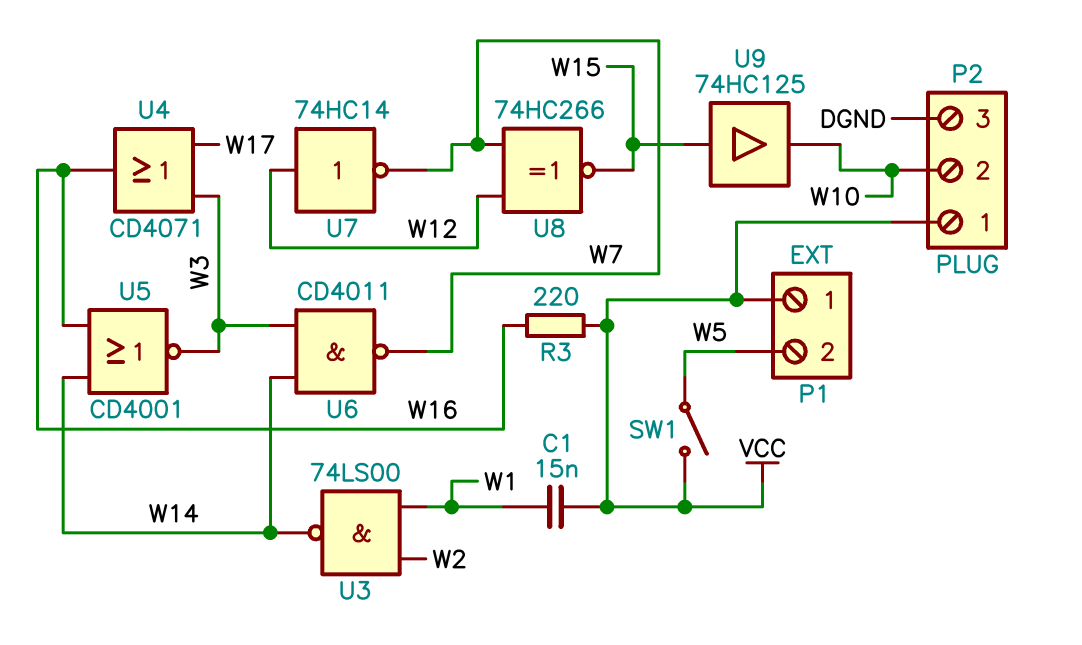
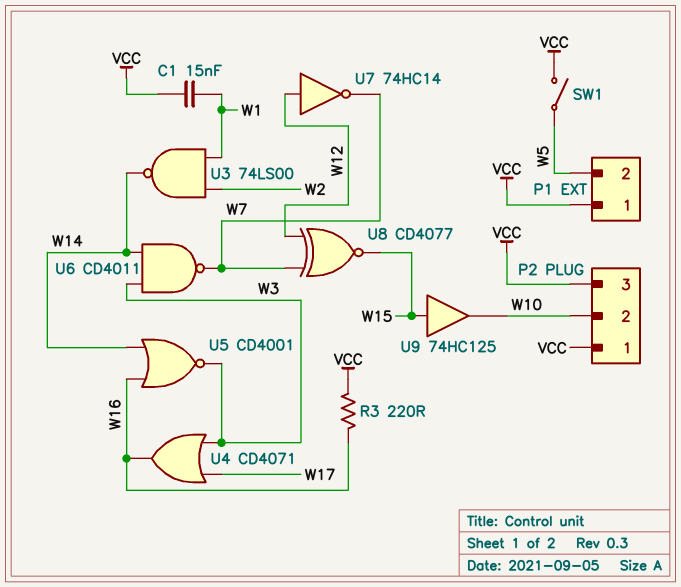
P2 pin 3: DGND -> VCC
U8: XNOR 74HC266 (in W7, in W12, out W15) -> XNOR CD4077 (in W7, in W12, out W15)

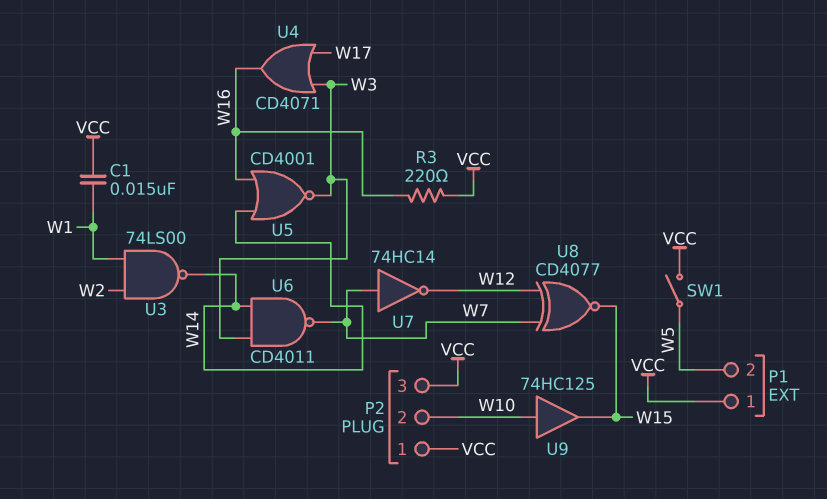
U7: NOT 74HC14 (in W12, out W7) -> NOT 74HC14 (in W7, out W12)
U9: buffer 74HC125 (in W15, out W10) -> buffer 74HC125 (in W10, out W15)

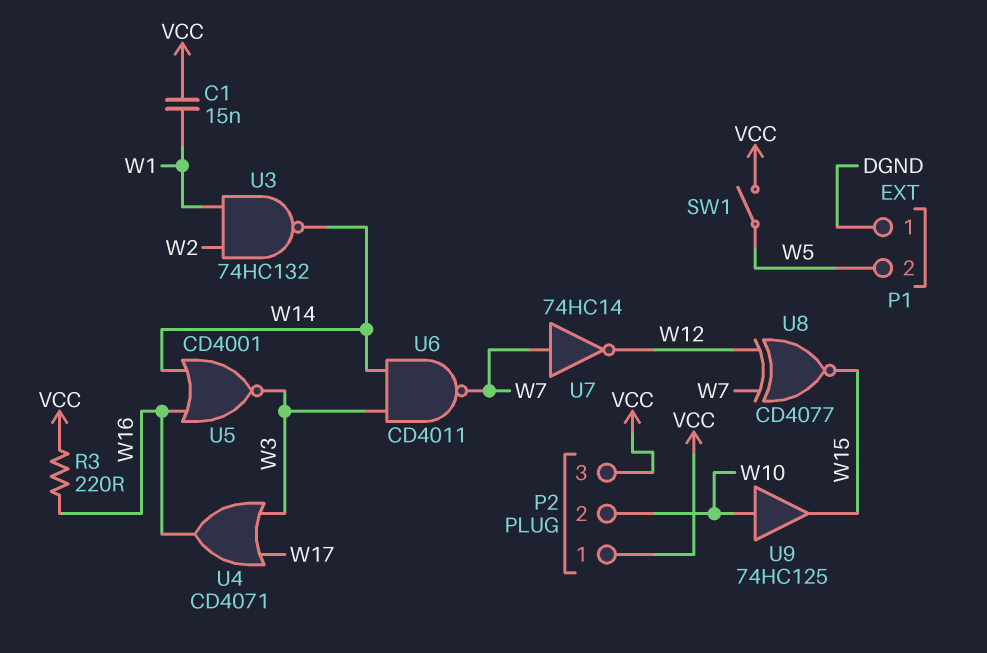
P1 pin 1: VCC -> DGND
U3: NAND 74LS00 (in W1, in W2, out W14) -> NAND 74HC132 (in W1, in W2, out W14)

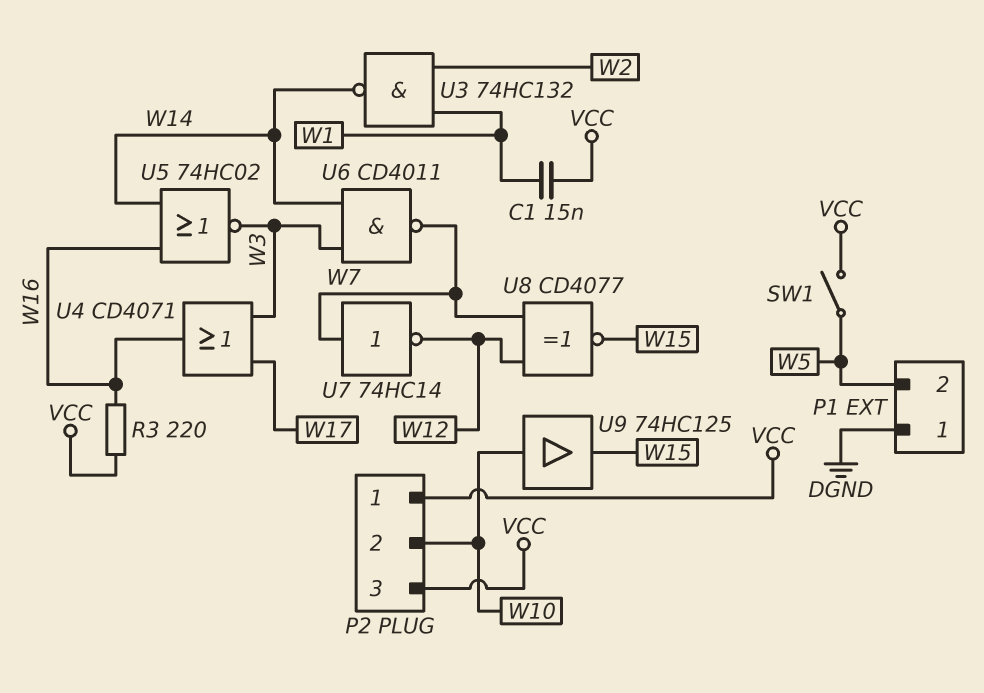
U5: NOR CD4001 (in W14, in W16, out W3) -> NOR 74HC02 (in W14, in W16, out W3)

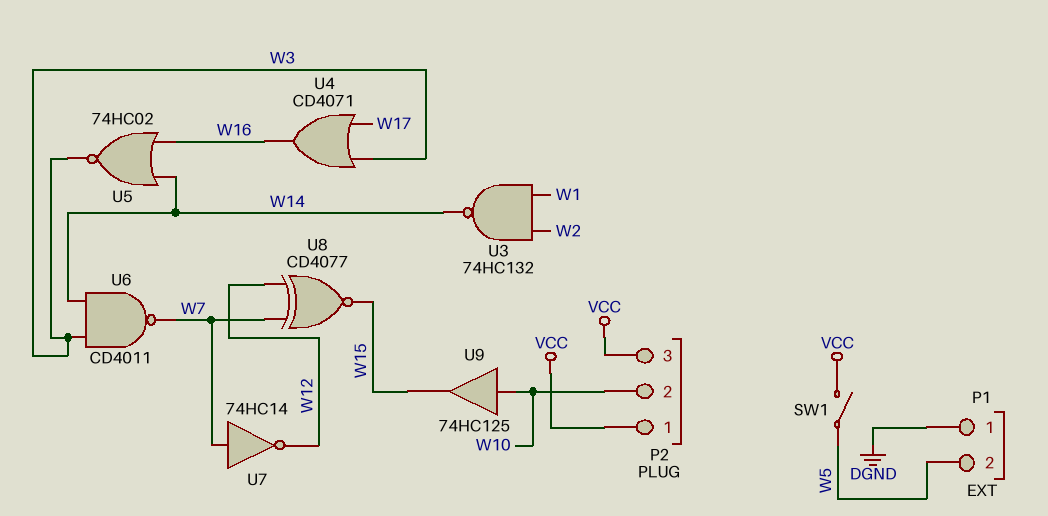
C1: 15nF (VCC, W1) -> none
R3: 220 (VCC, W16) -> none

